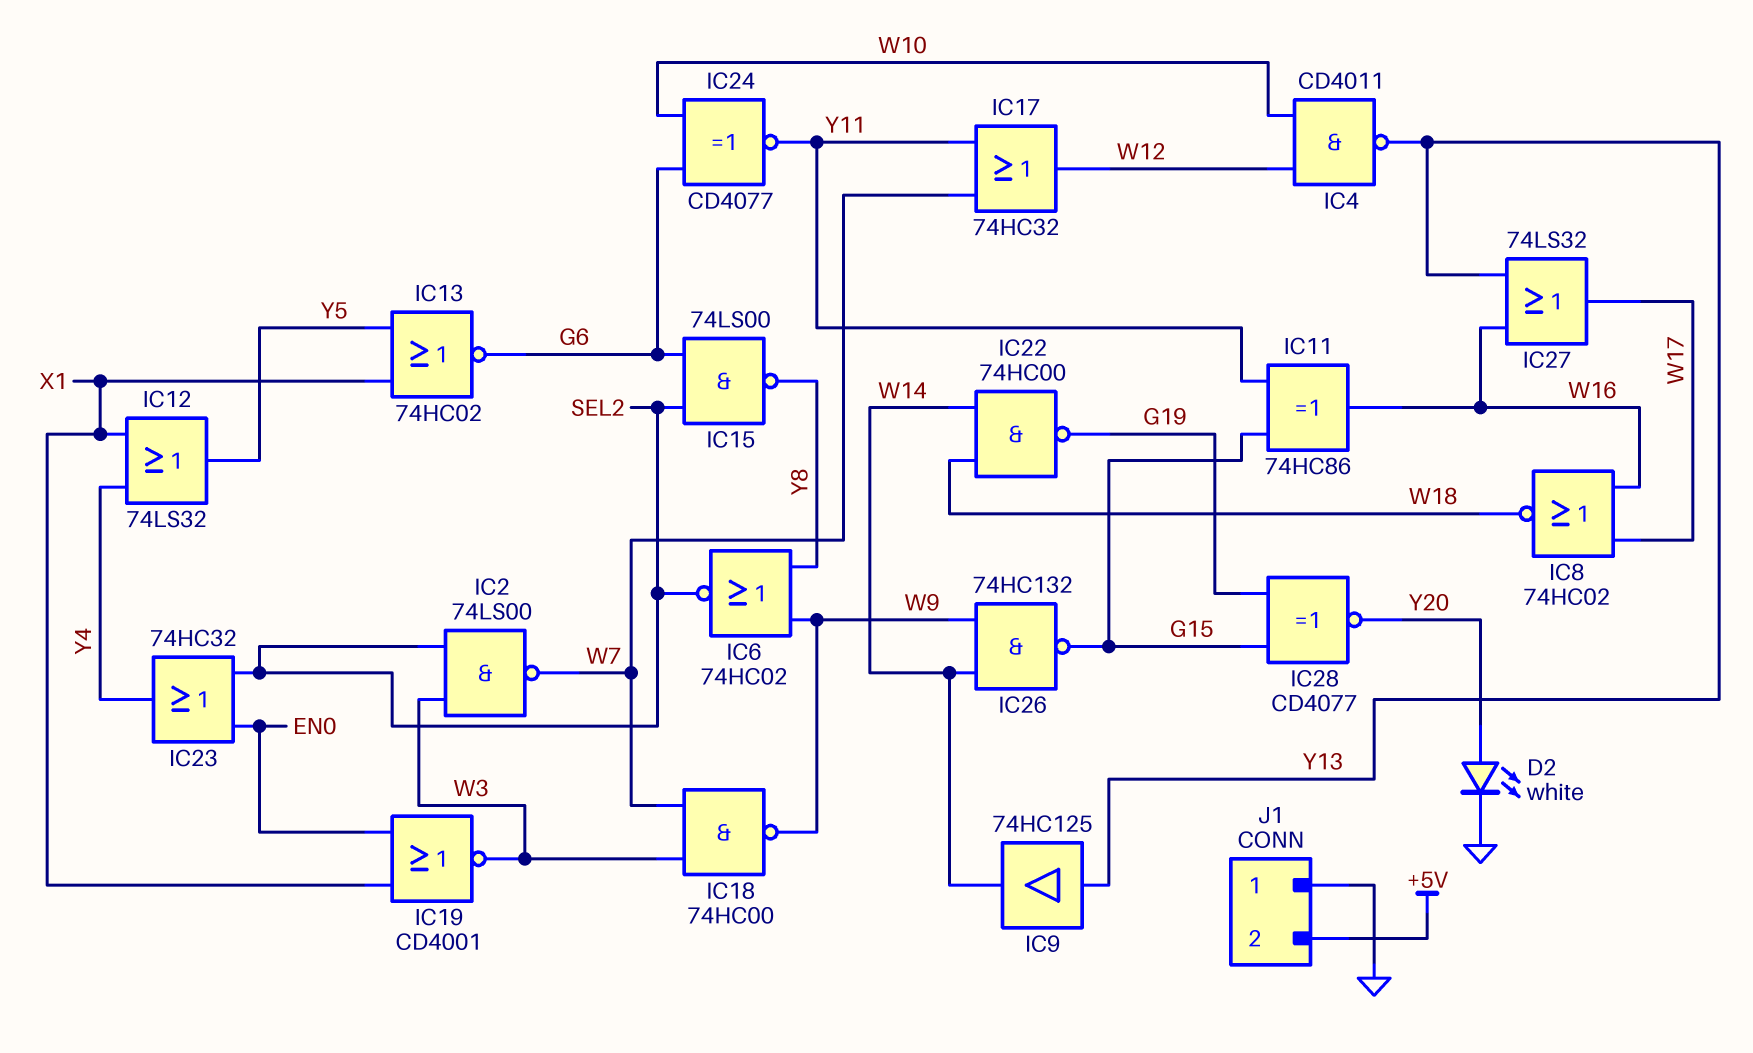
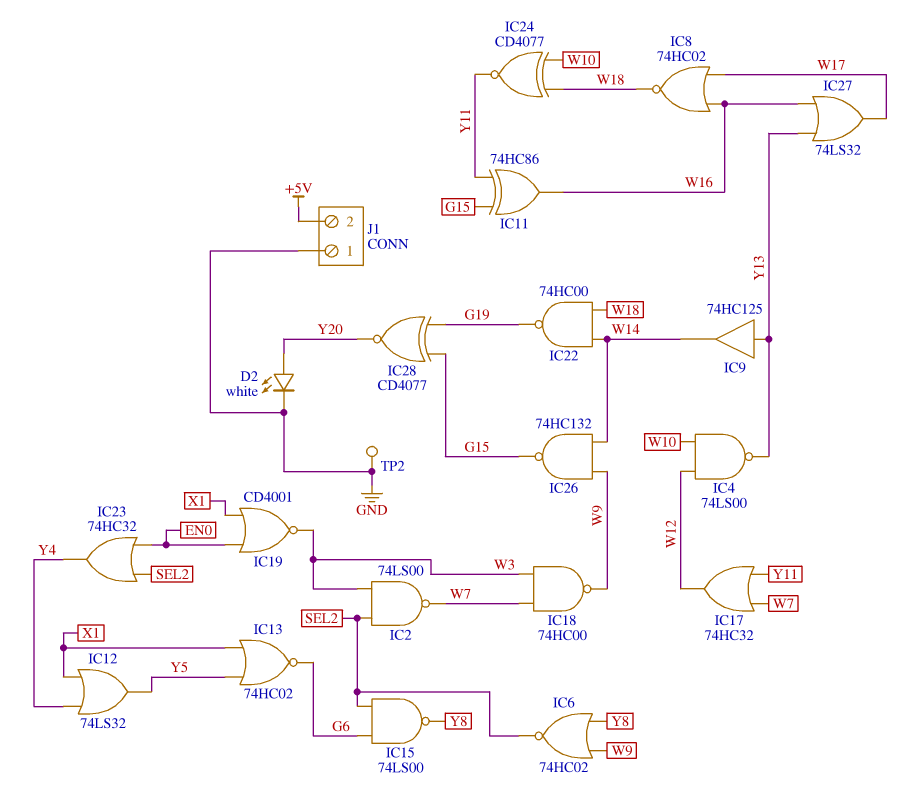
IC4: NAND CD4011 (in W10, in W12, out Y13) -> NAND 74LS00 (in W10, in W12, out Y13)
IC24: XNOR CD4077 (in G6, in W10, out Y11) -> XNOR CD4077 (in W10, in W18, out Y11)
TP2: none -> test point (GND)

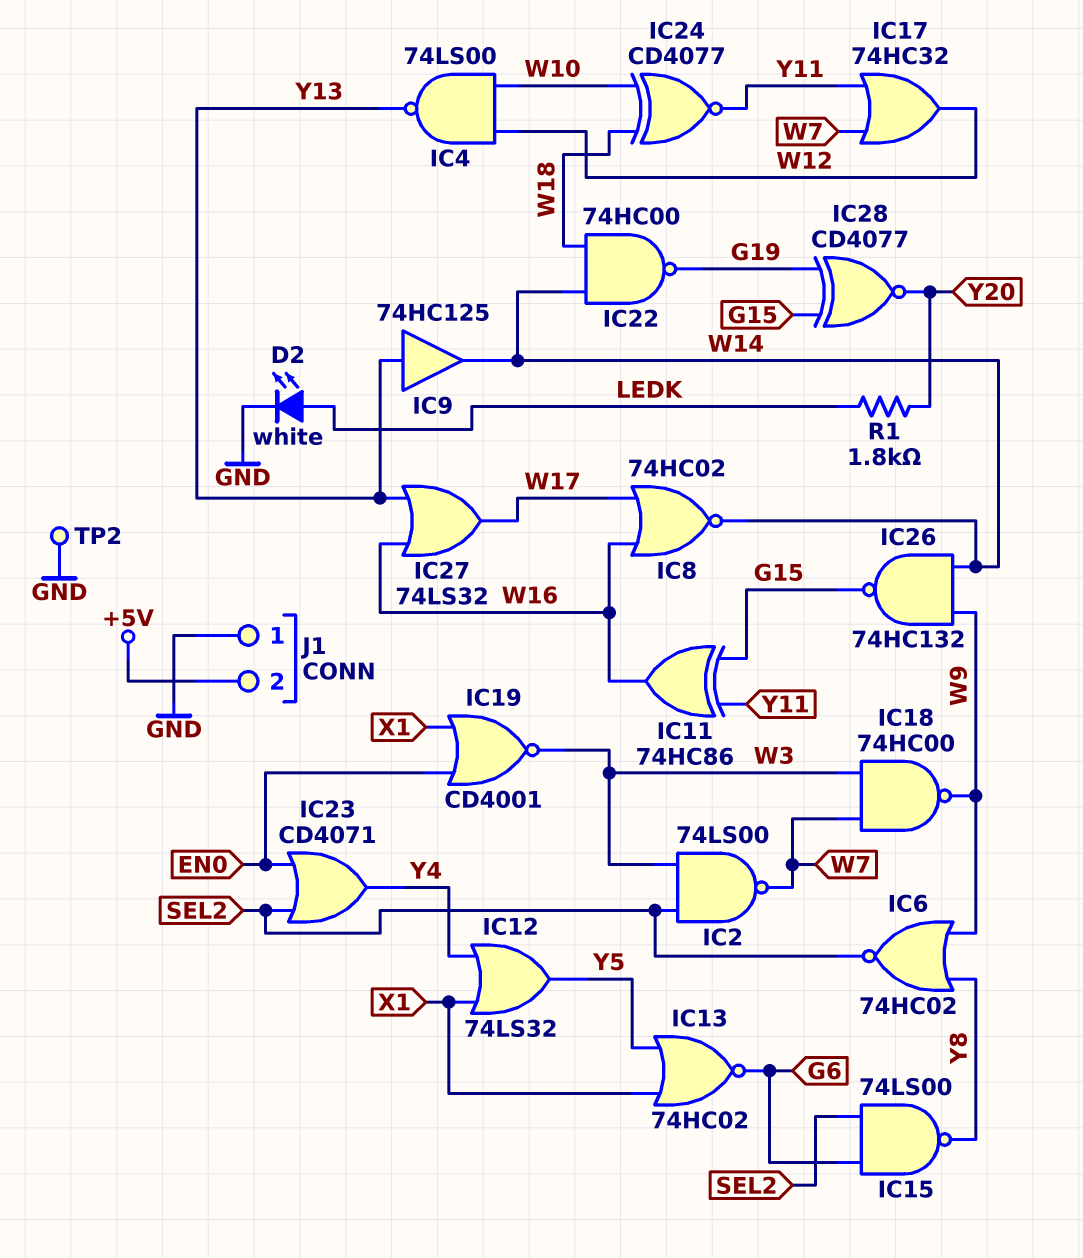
D2: LED white (A Y20, K GND) -> LED white (A LEDK, K GND)
IC8: NOR 74HC02 (in W16, in W17, out W18) -> NOR 74HC02 (in W16, in W17, out W14)
IC23: OR 74HC32 (in EN0, in SEL2, out Y4) -> OR CD4071 (in EN0, in SEL2, out Y4)
R1: none -> 1.8k (LEDK, Y20)

